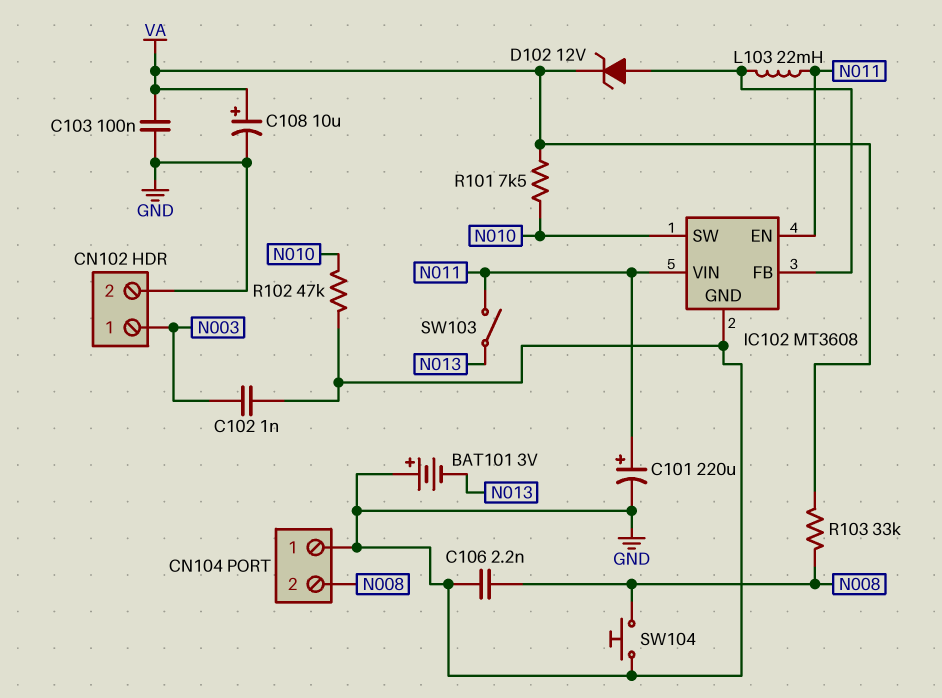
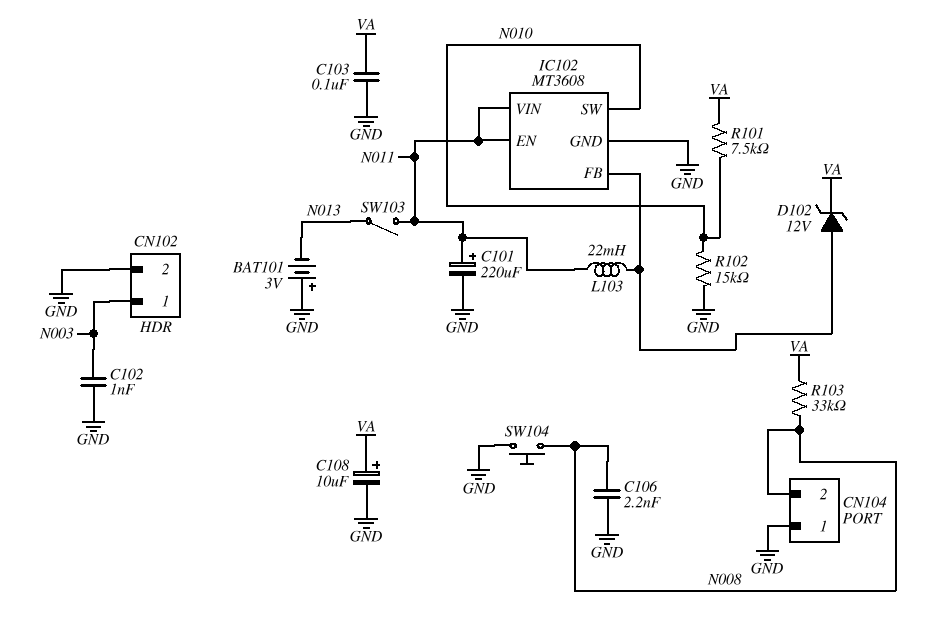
R102: 47k (GND, N010) -> 15k (GND, N010)

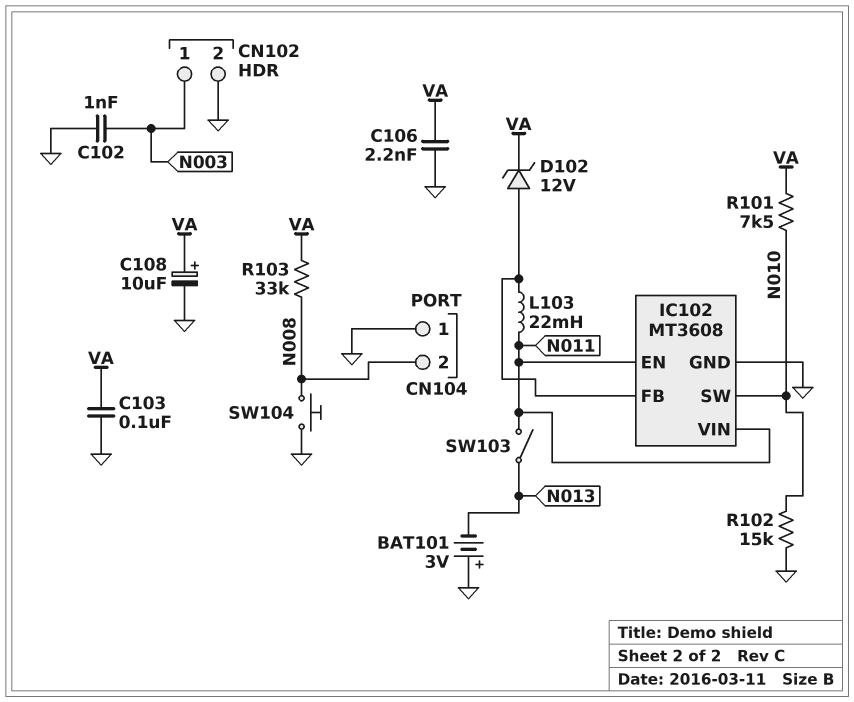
C101: 220uF (plus N011, minus GND) -> none
C106: 2.2nF (GND, N008) -> 2.2nF (GND, VA)

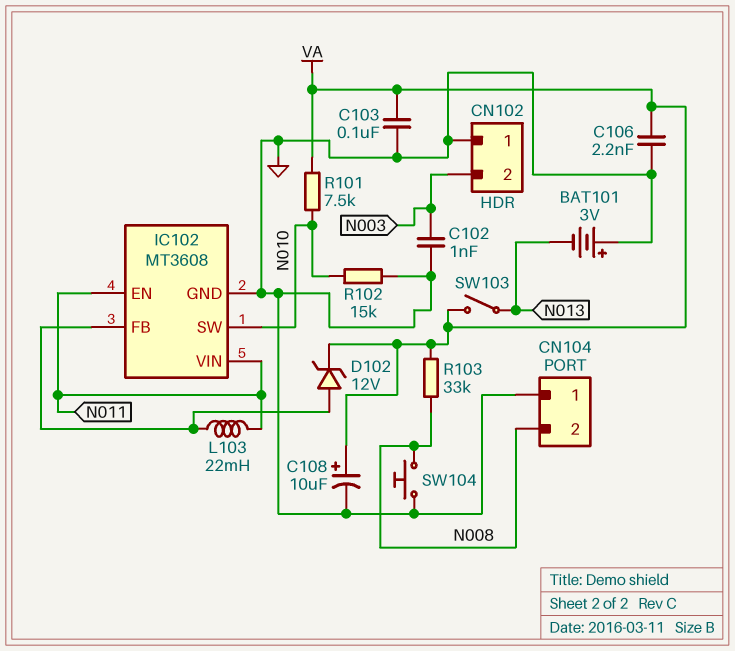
CN102 pin 1: N003 -> GND
CN102 pin 2: GND -> N003
SW103: switch (N011, N013) -> switch (N013, VA)

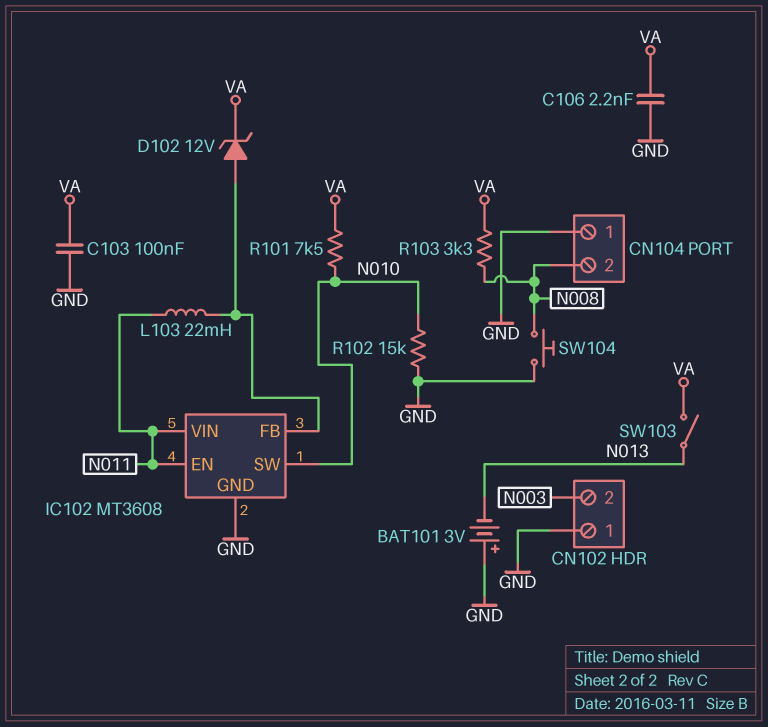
C102: 1nF (GND, N003) -> none
C108: 10uF (plus VA, minus GND) -> none
R103: 33k (N008, VA) -> 3.3k (N008, VA)

